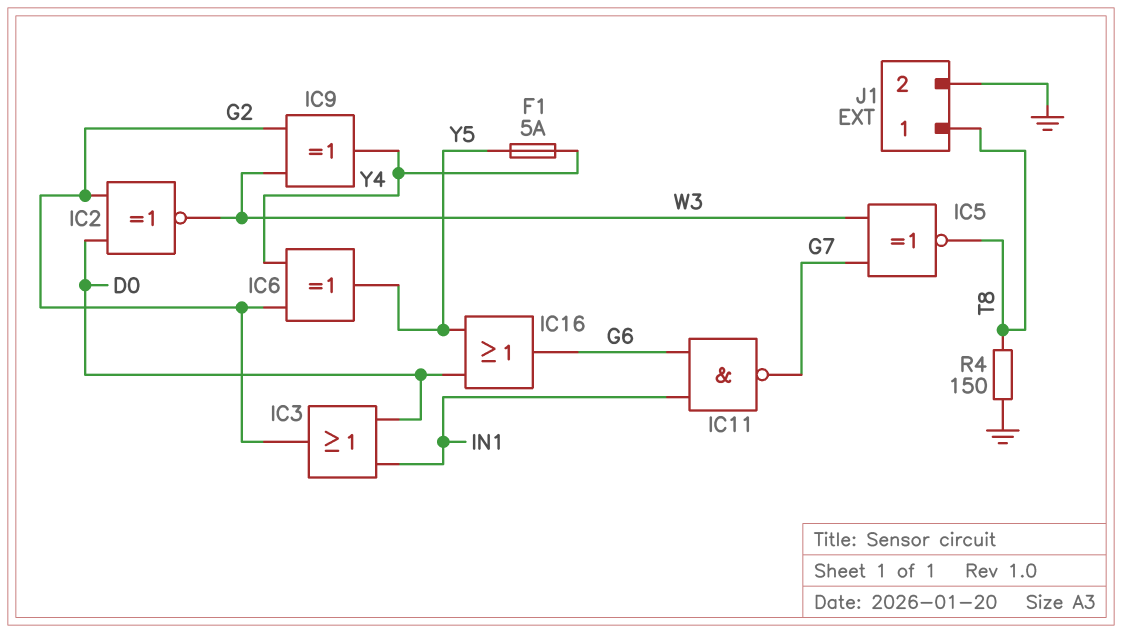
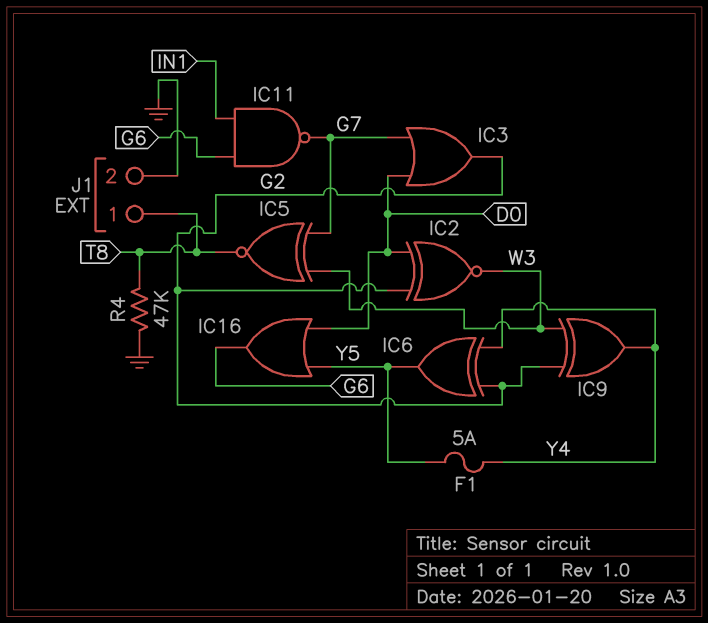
IC3: OR (in D0, in IN1, out G2) -> OR (in D0, in G7, out G2)
R4: 150 (GND, T8) -> 47k (GND, T8)

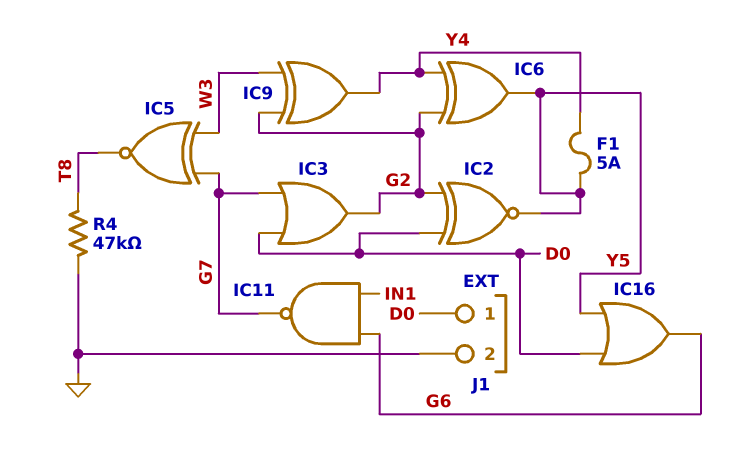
IC2: XNOR (in D0, in G2, out W3) -> XNOR (in D0, in G2, out Y5)
J1 pin 1: T8 -> D0

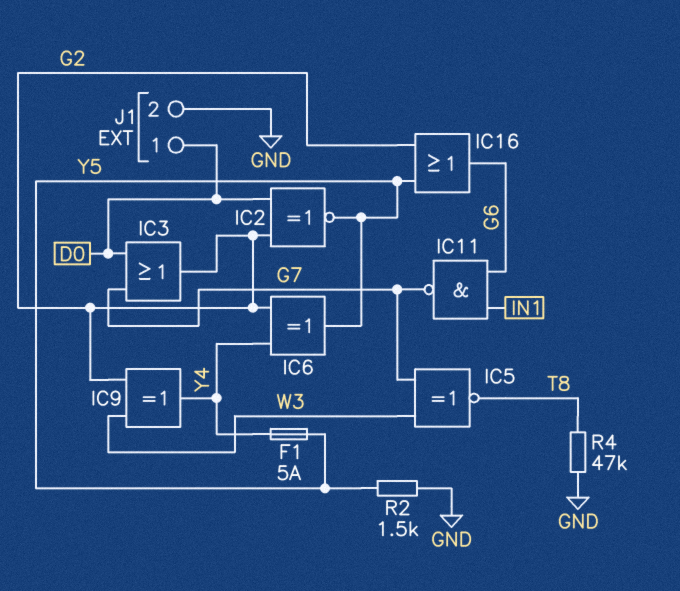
IC16: OR (in D0, in Y5, out G6) -> OR (in G2, in Y5, out G6)
R2: none -> 1.5k (GND, Y5)

